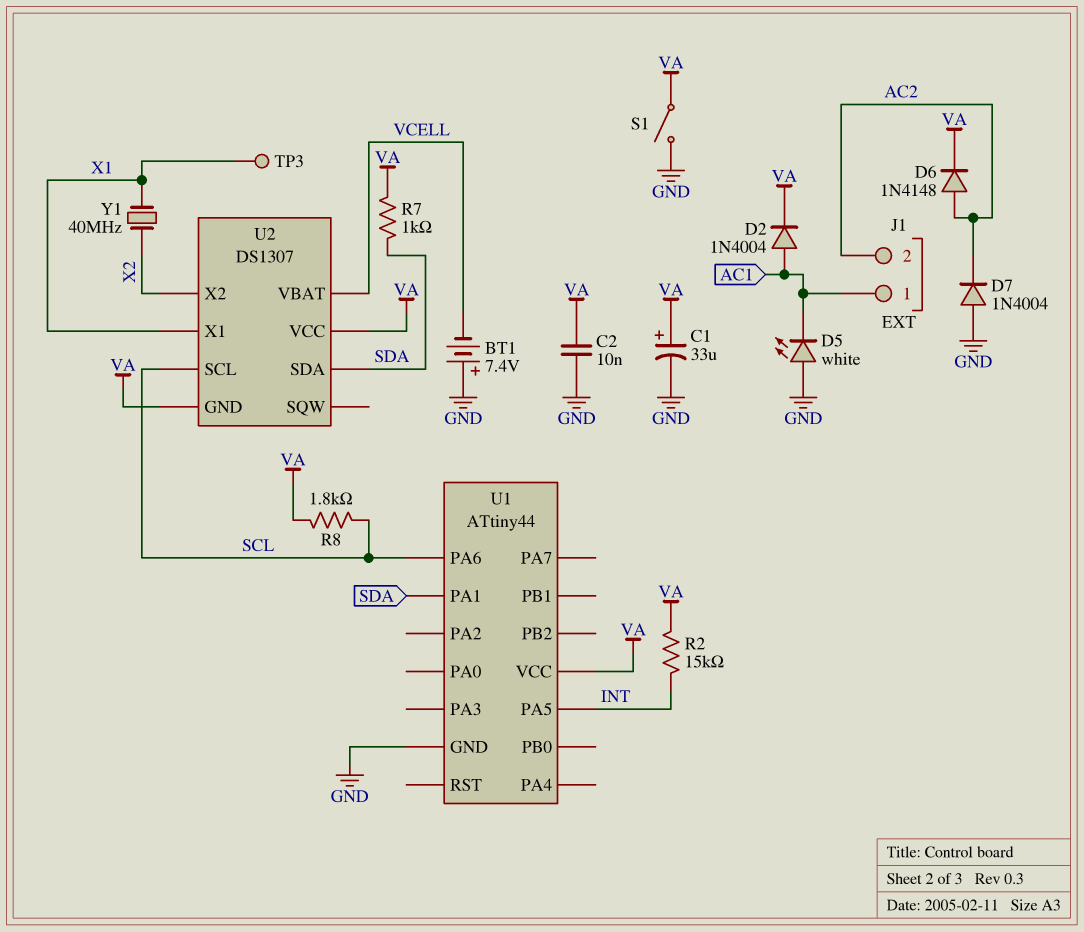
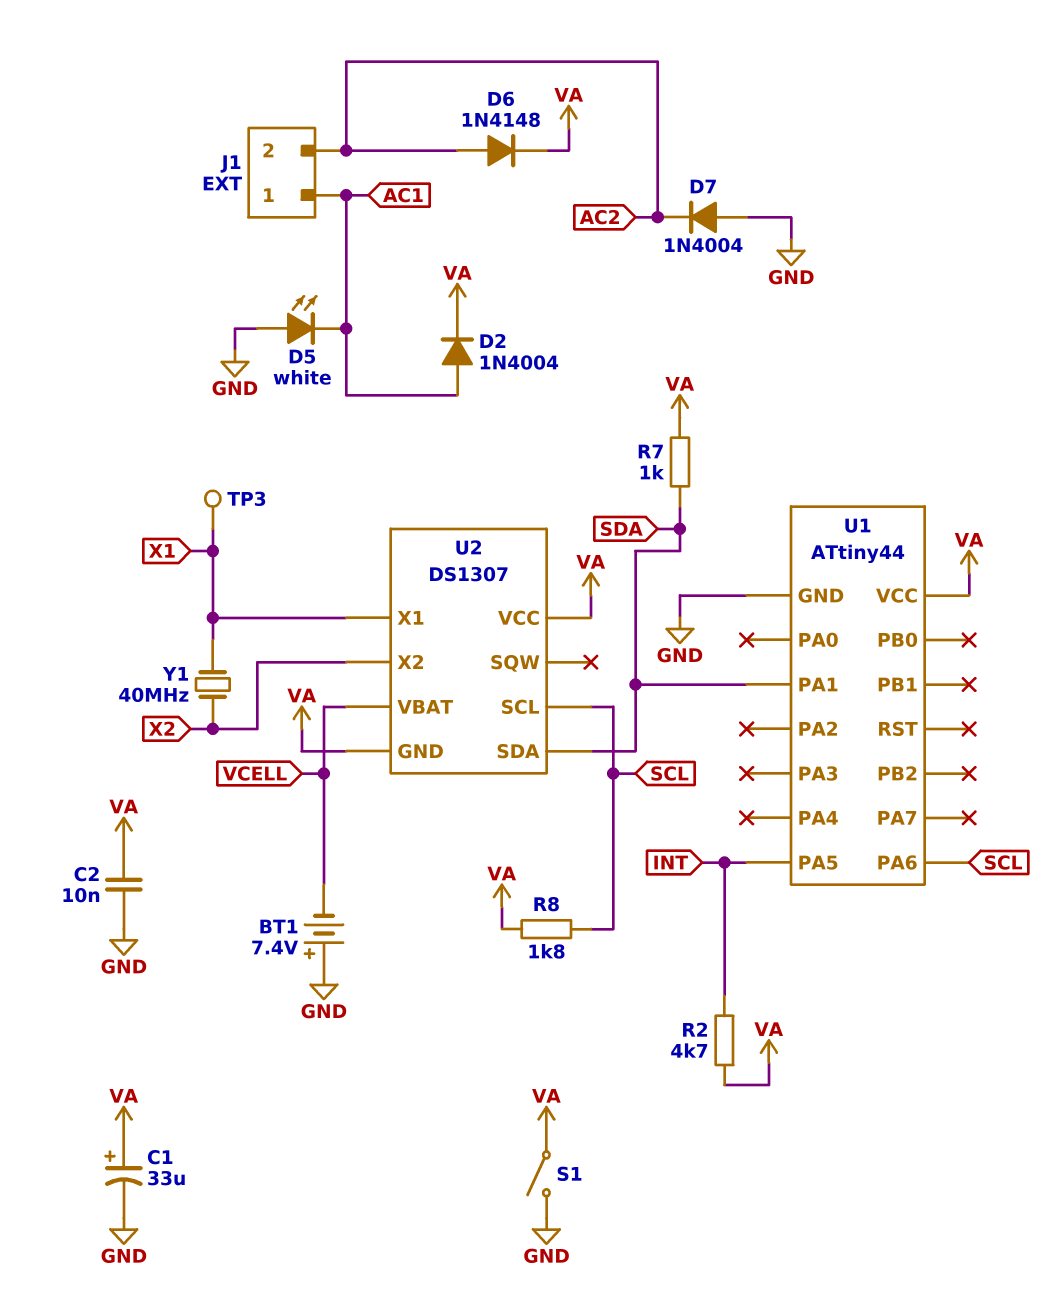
R2: 15k (INT, VA) -> 4.7k (INT, VA)

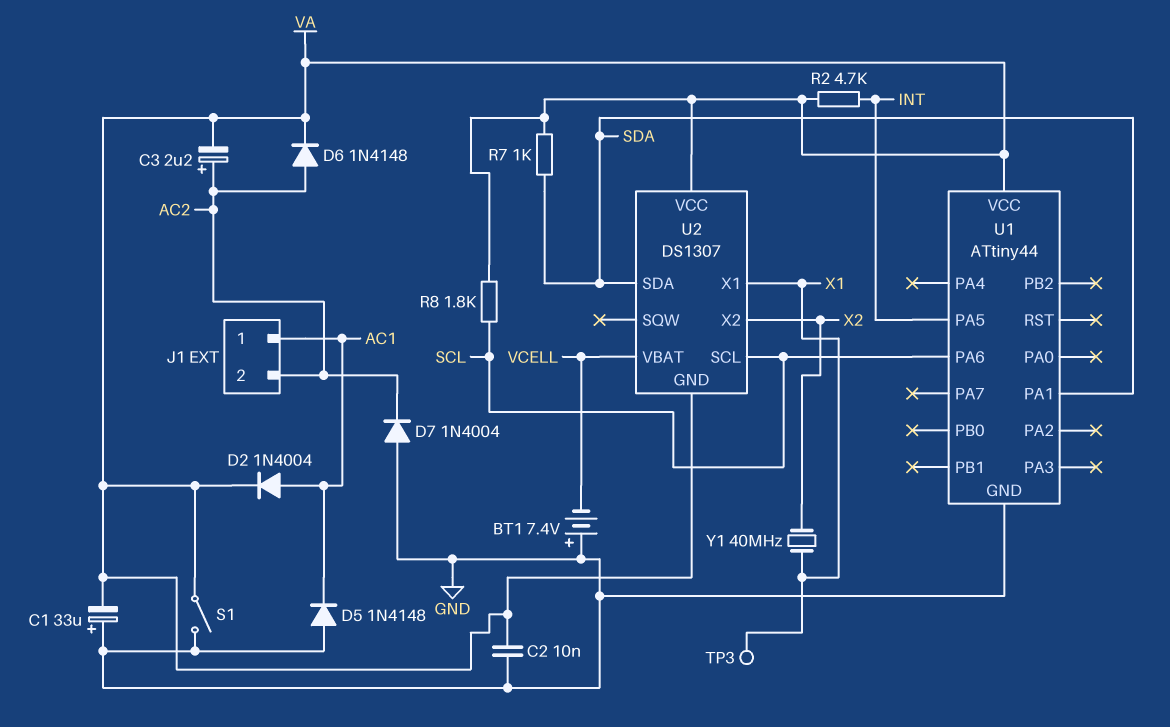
C1: 33uF (plus VA, minus GND) -> 33uF (plus GND, minus VA)
C3: none -> 2.2uF (plus AC2, minus VA)
D5: LED white (A GND, K AC1) -> diode 1N4148 (A GND, K AC1)

